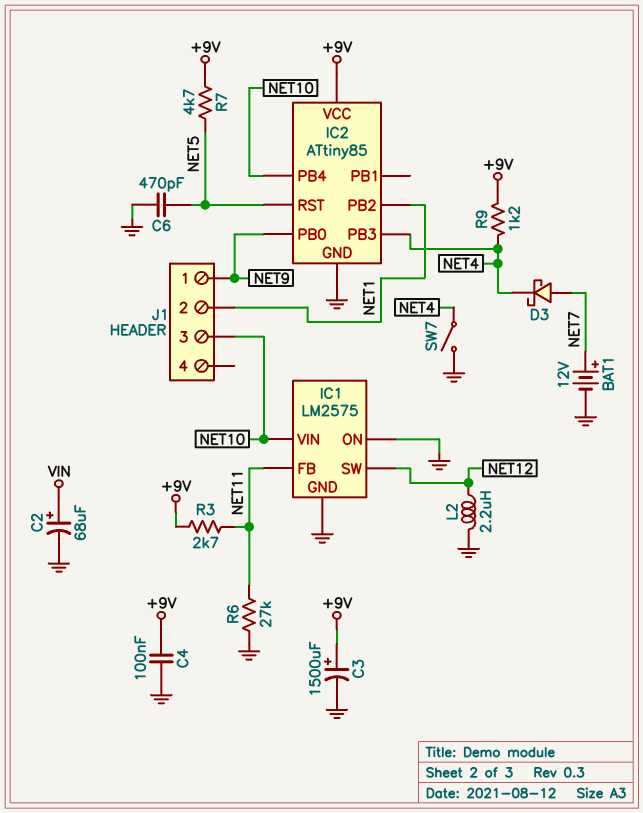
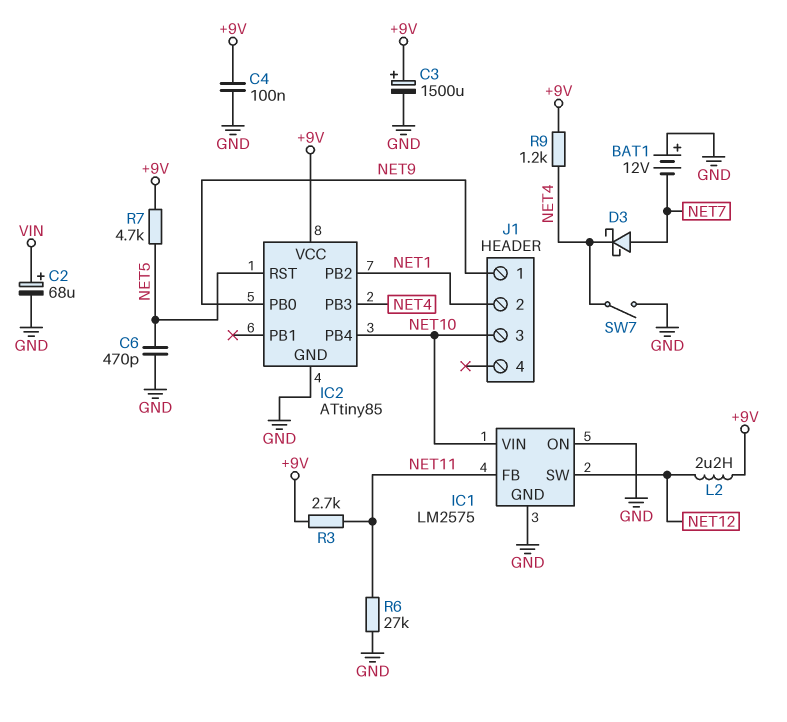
BAT1: 12V (plus NET7, minus GND) -> 12V (plus GND, minus NET7)
L2: 2.2uH (GND, NET12) -> 2.2uH (+9V, NET12)

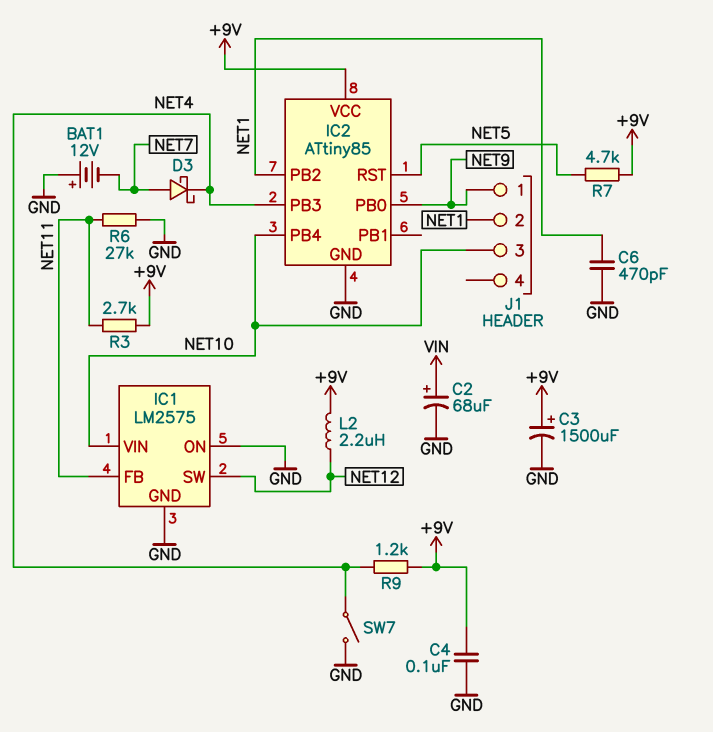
C6: 470pF (GND, NET5) -> 470pF (GND, NET1)

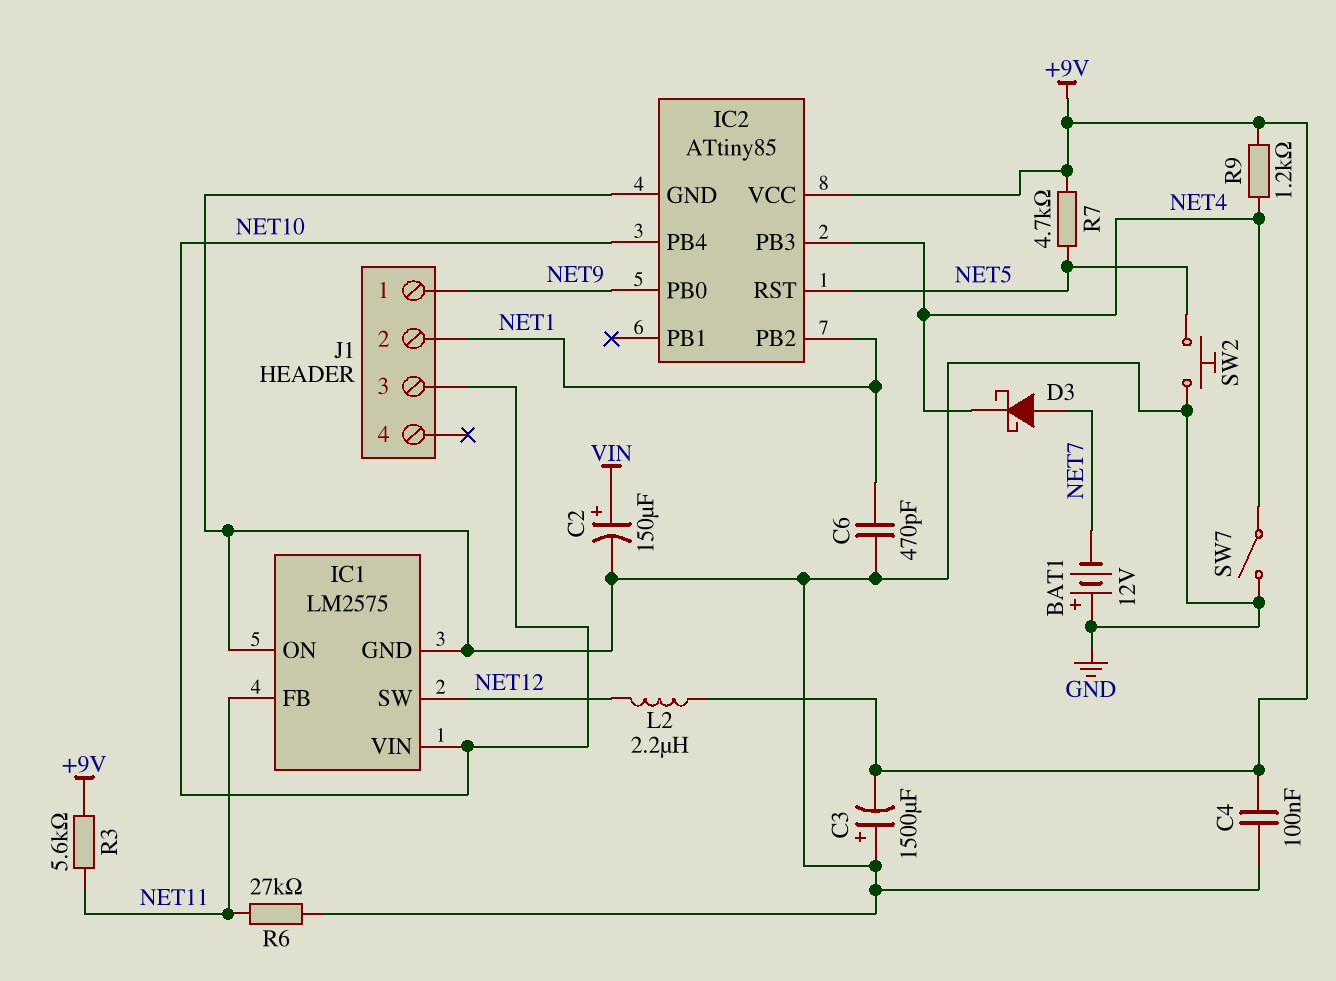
C2: 68uF (plus VIN, minus GND) -> 150uF (plus VIN, minus GND)
C3: 1500uF (plus +9V, minus GND) -> 1500uF (plus GND, minus +9V)
R3: 2.7k (+9V, NET11) -> 5.6k (+9V, NET11)
SW2: none -> button (GND, NET5)

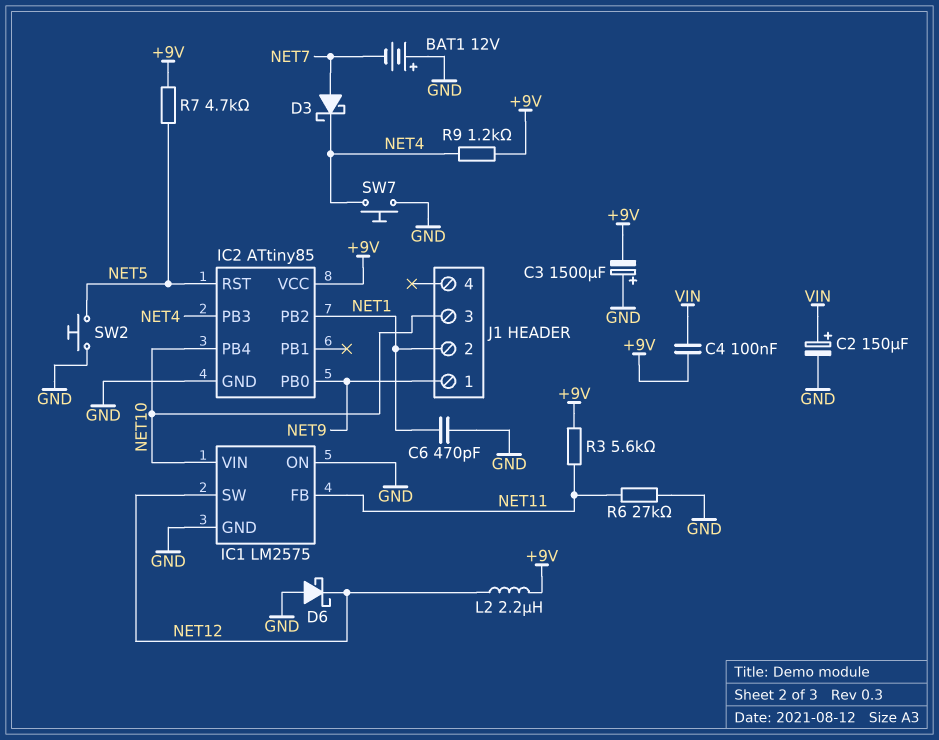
C4: 100nF (+9V, GND) -> 100nF (+9V, VIN)
D6: none -> schottky (A GND, K NET12)
SW7: switch (GND, NET4) -> button (GND, NET4)

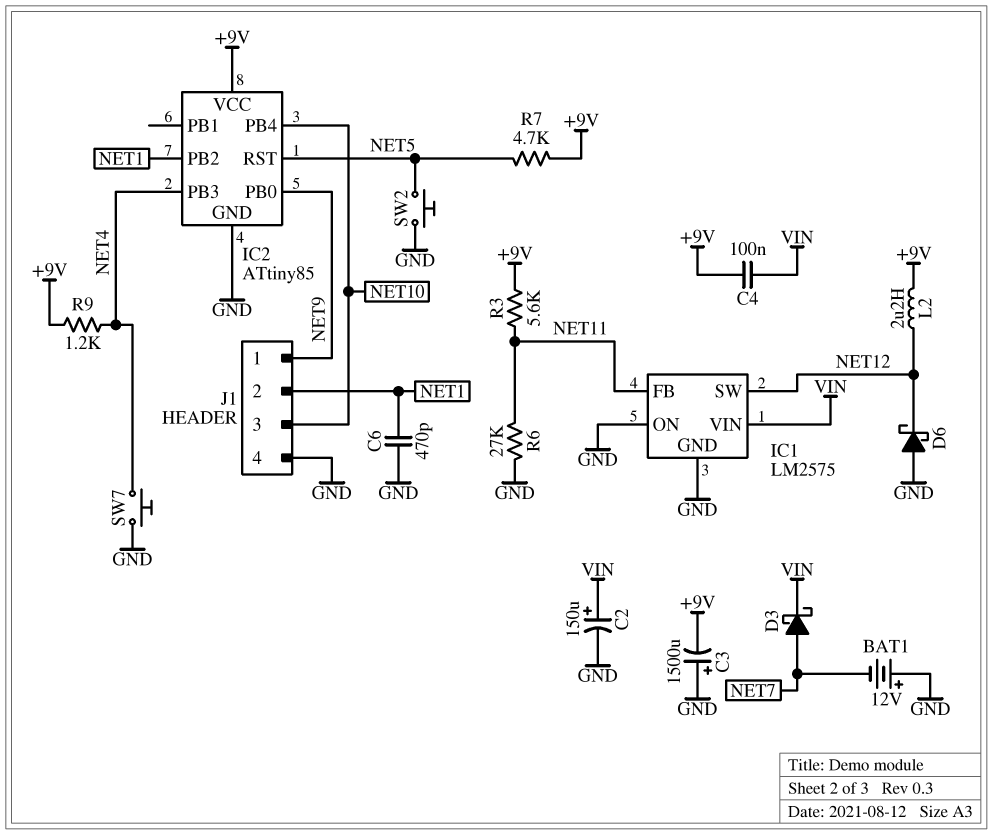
D3: schottky (A NET7, K NET4) -> schottky (A NET7, K VIN)
IC1 pin VIN: NET10 -> VIN
J1 pin 4: none -> GND

